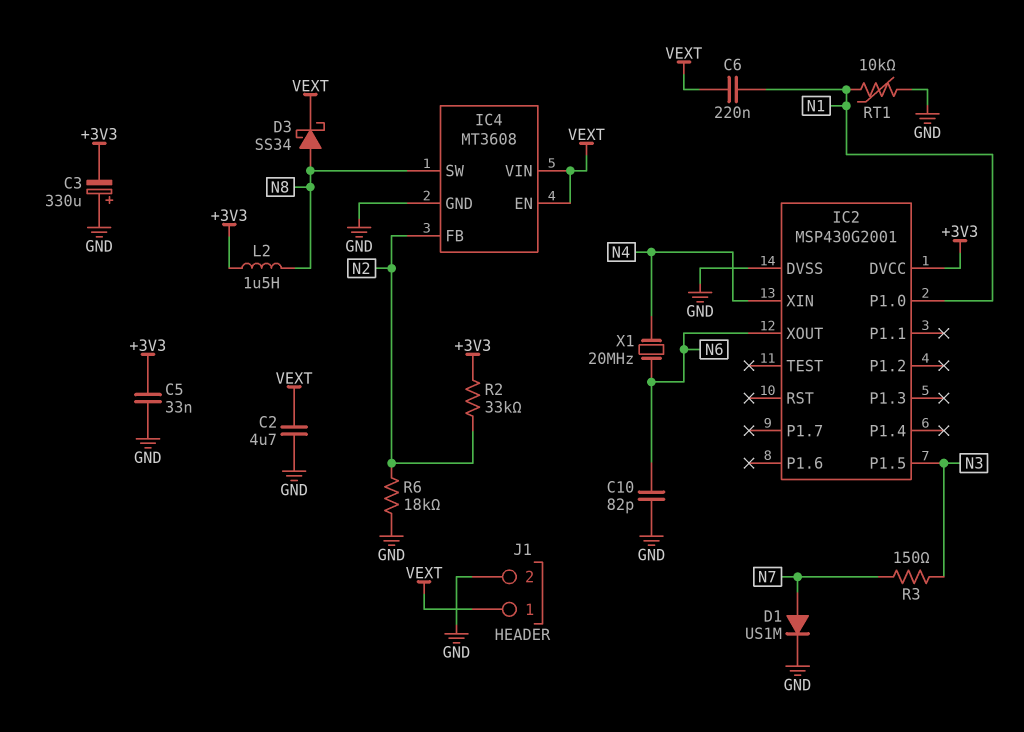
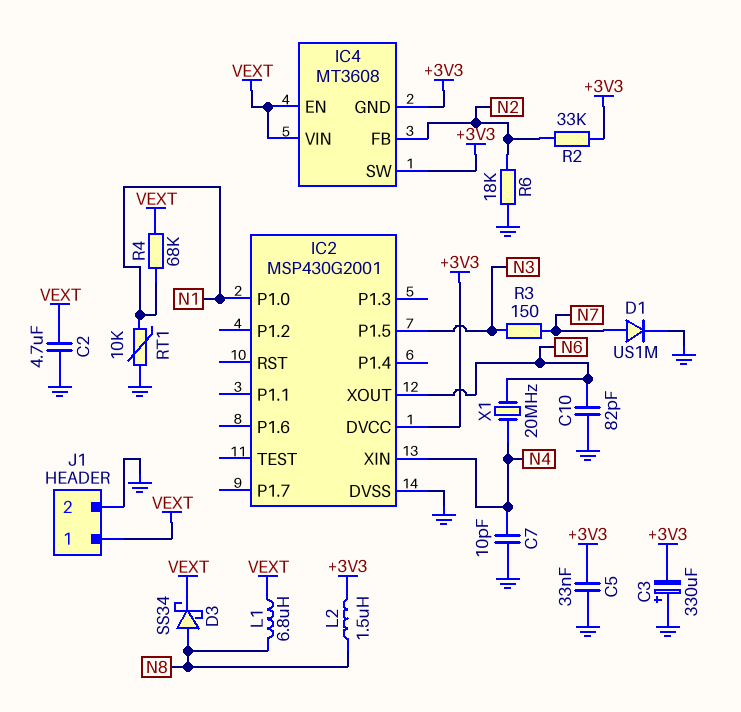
C6: 220nF (N1, VEXT) -> none
C7: none -> 10pF (GND, N4)
IC4 pin GND: GND -> +3V3
IC4 pin SW: N8 -> +3V3
L1: none -> 6.8uH (N8, VEXT)
R4: none -> 68k (N1, VEXT)

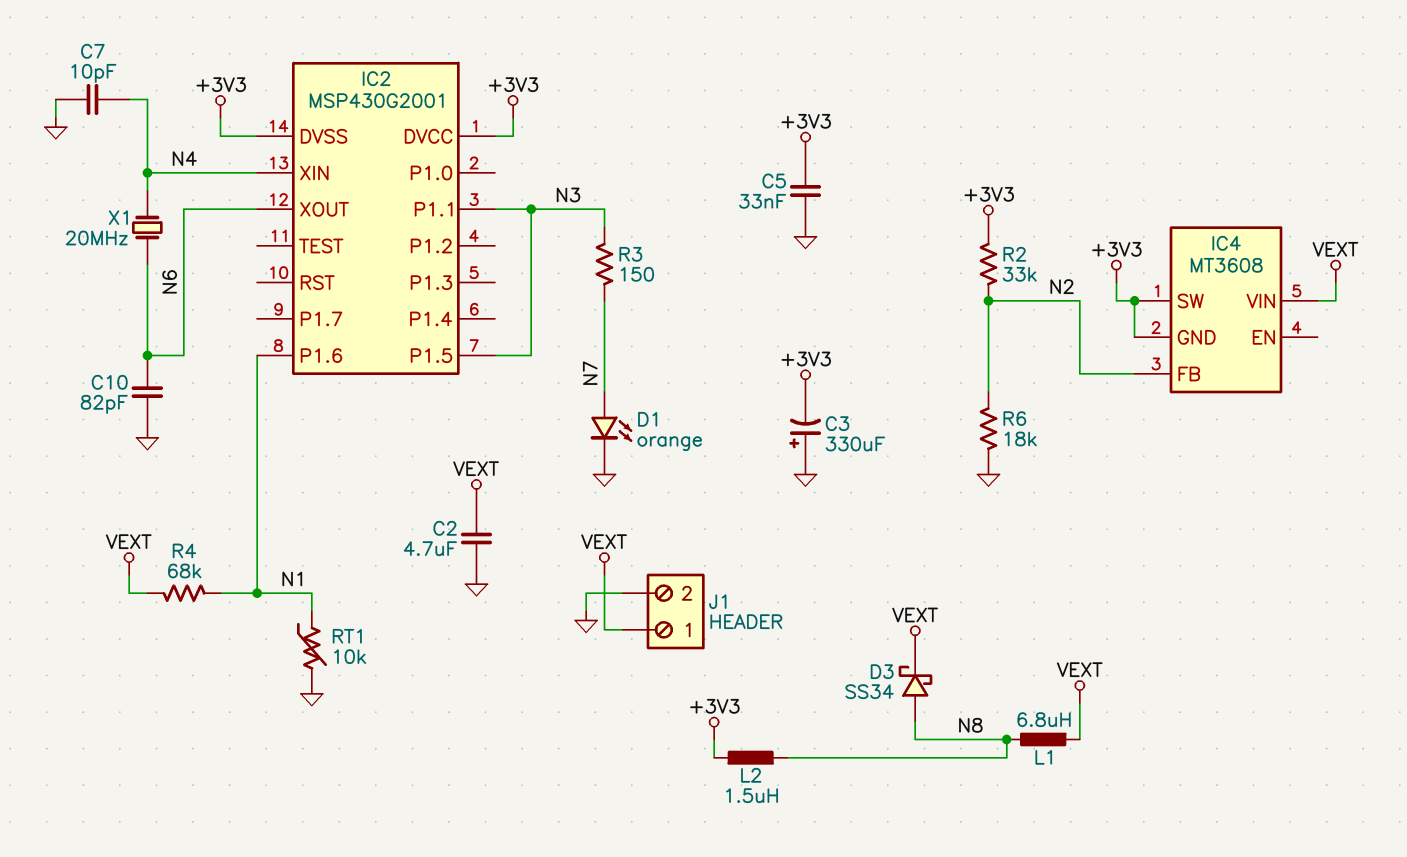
D1: diode US1M (A N7, K GND) -> LED orange (A N7, K GND)
IC2 pin DVSS: GND -> +3V3
IC2 pin P1.0: N1 -> none
IC2 pin P1.1: none -> N3
IC2 pin P1.6: none -> N1
IC4 pin EN: VEXT -> none

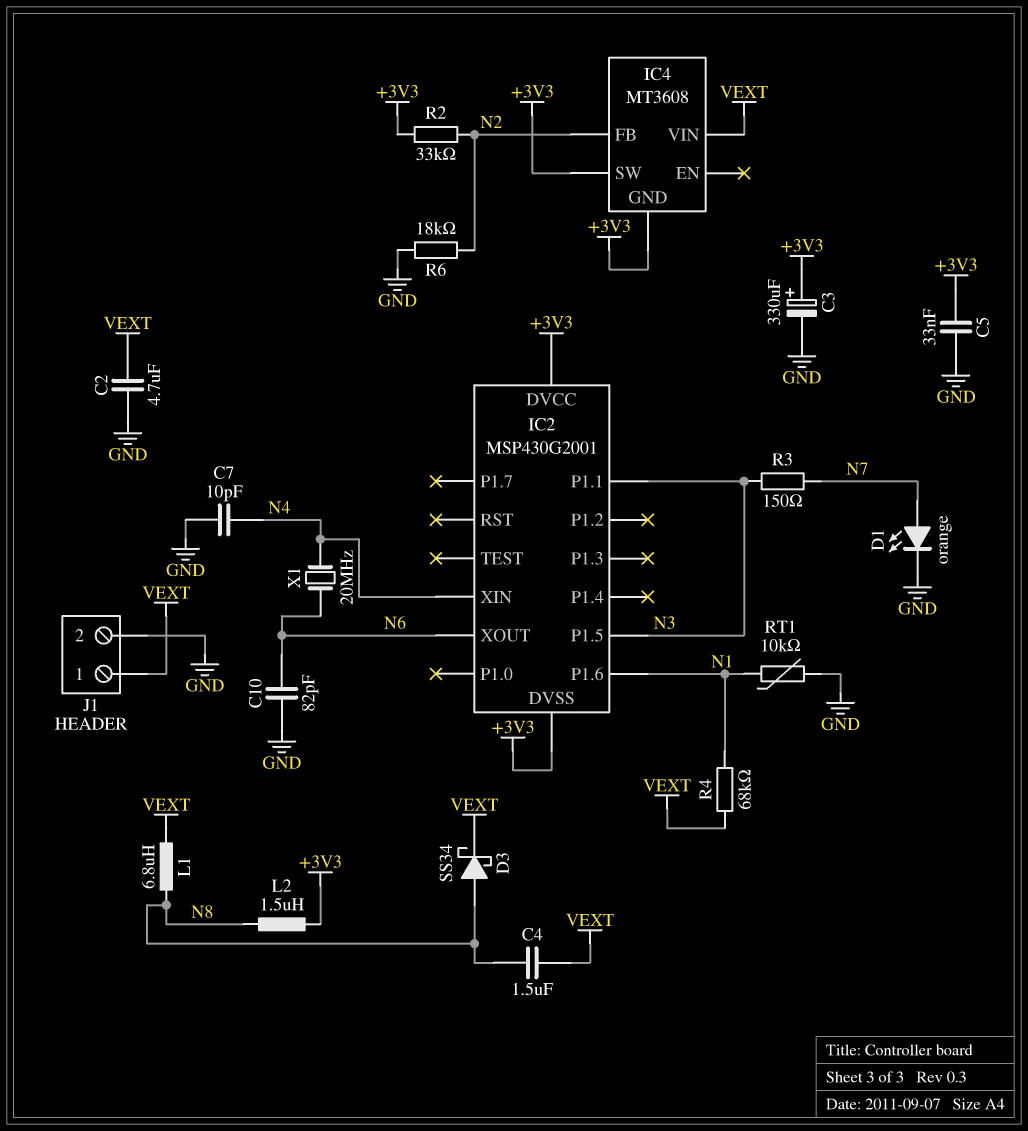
C3: 330uF (plus GND, minus +3V3) -> 330uF (plus +3V3, minus GND)
C4: none -> 1.5uF (N8, VEXT)

